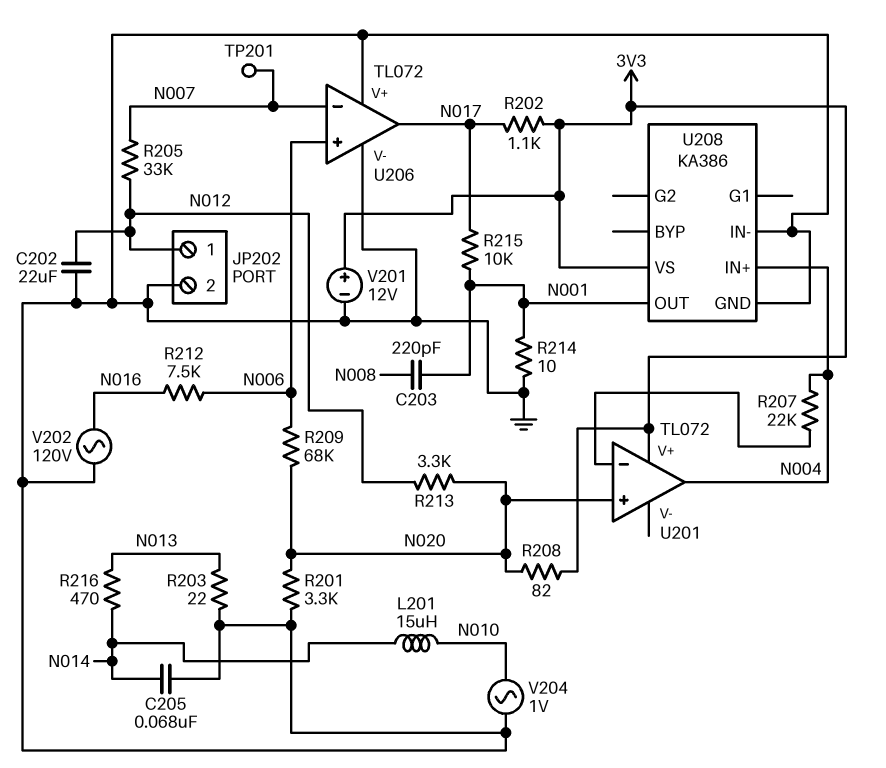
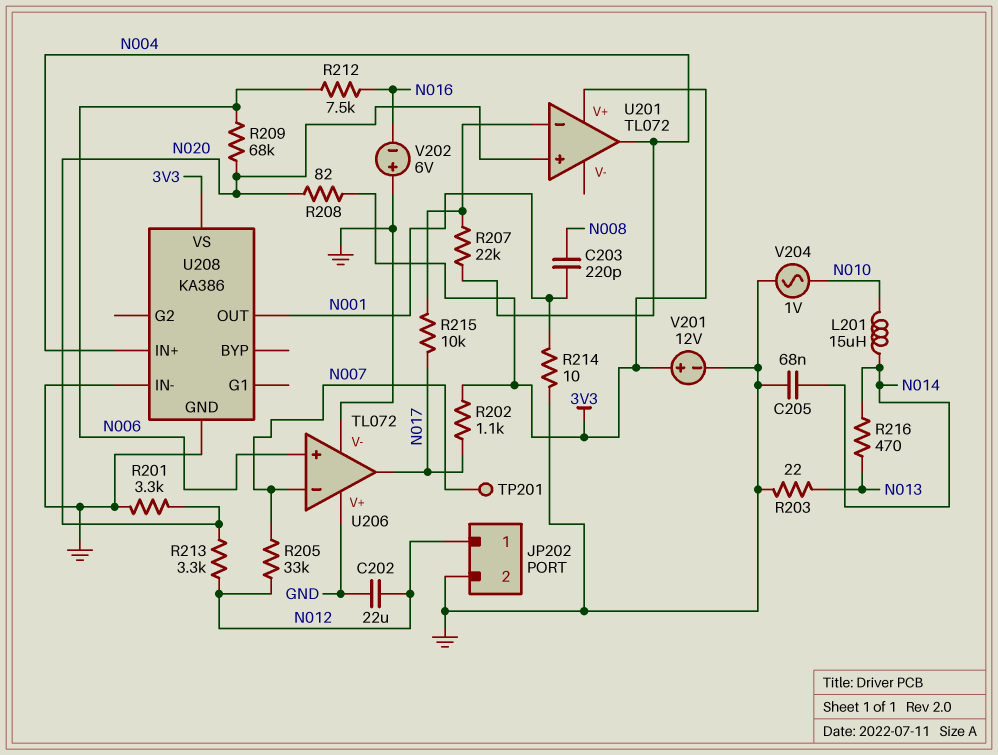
R215: 10k (N001, N017) -> 10k (N017, U201/in-)
V202: AC 120V (GND, N016) -> 6V (plus GND, minus N016)

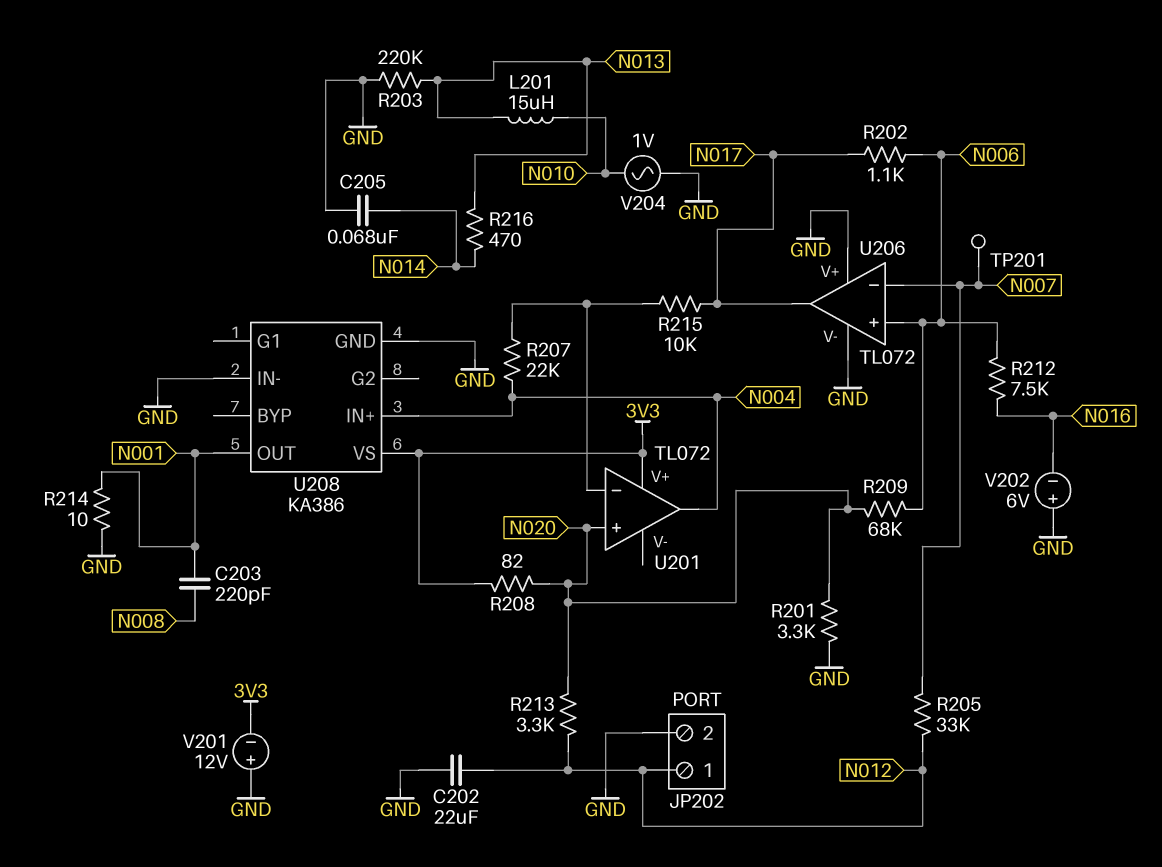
L201: 15uH (N010, N014) -> 15uH (N010, N013)
R202: 1.1k (3V3, N017) -> 1.1k (N006, N017)
R203: 22 (GND, N013) -> 220k (GND, N013)
V201: 12V (plus 3V3, minus GND) -> 12V (plus GND, minus 3V3)

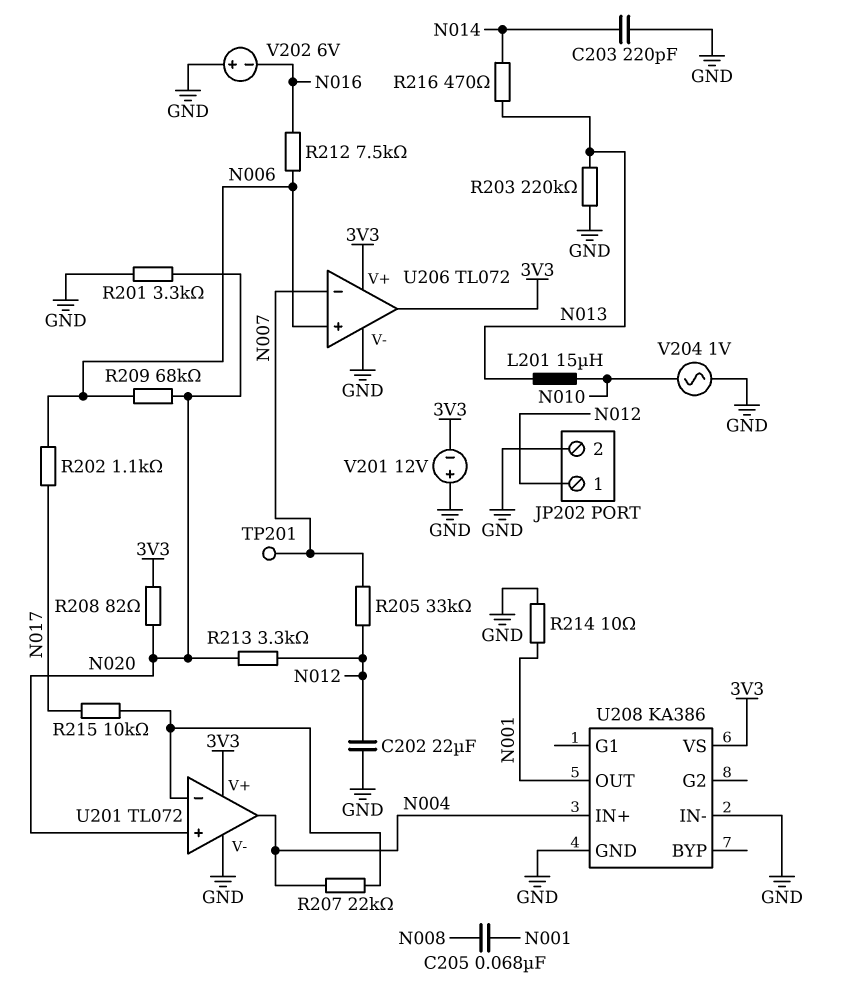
C203: 220pF (N001, N008) -> 220pF (GND, N014)
C205: 68nF (GND, N014) -> 68nF (N001, N008)
U201 pin V-: none -> GND
U206 pin V+: GND -> 3V3
U206 pin out: N017 -> 3V3

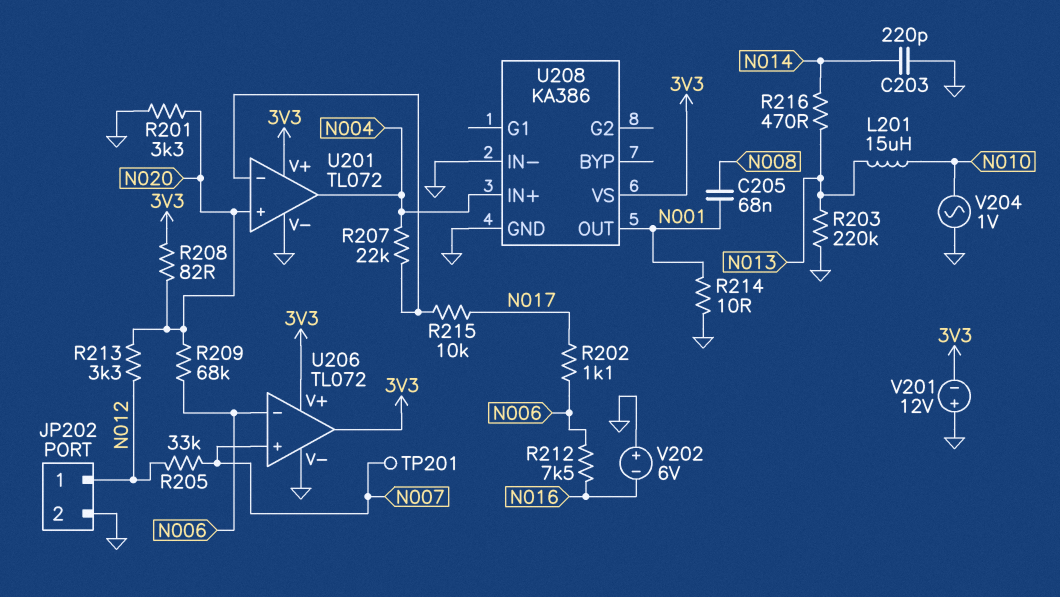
C202: 22uF (GND, N012) -> none
U206 pin in+: N006 -> N007
U206 pin in-: N007 -> N006

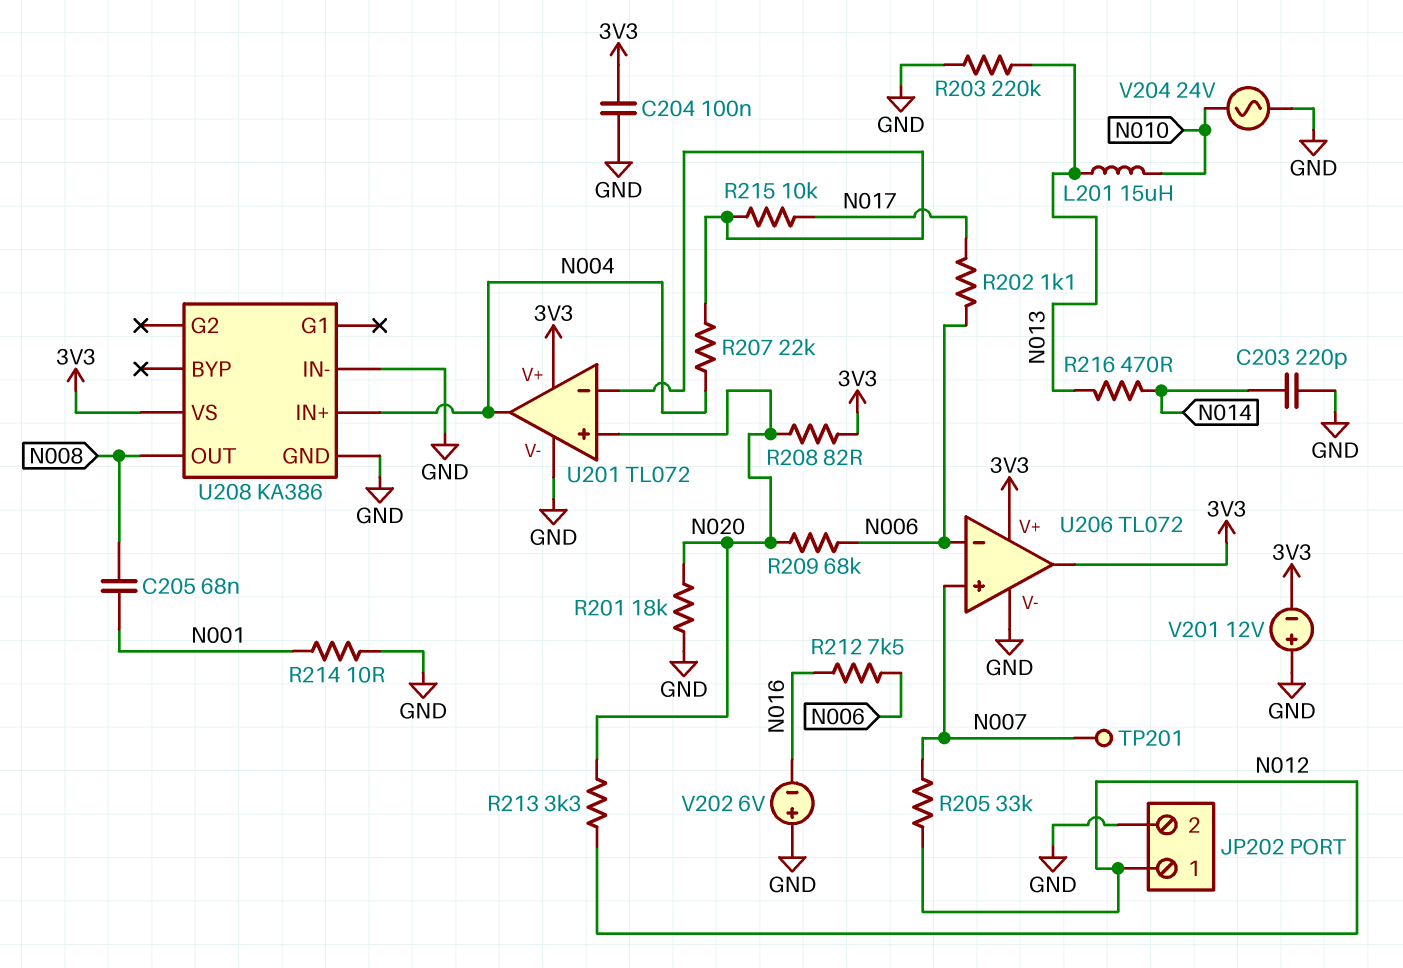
C204: none -> 100nF (3V3, GND)
R201: 3.3k (GND, N020) -> 18k (GND, N020)
U208 pin OUT: N001 -> N008
V204: AC 1V (GND, N010) -> AC 24V (GND, N010)

